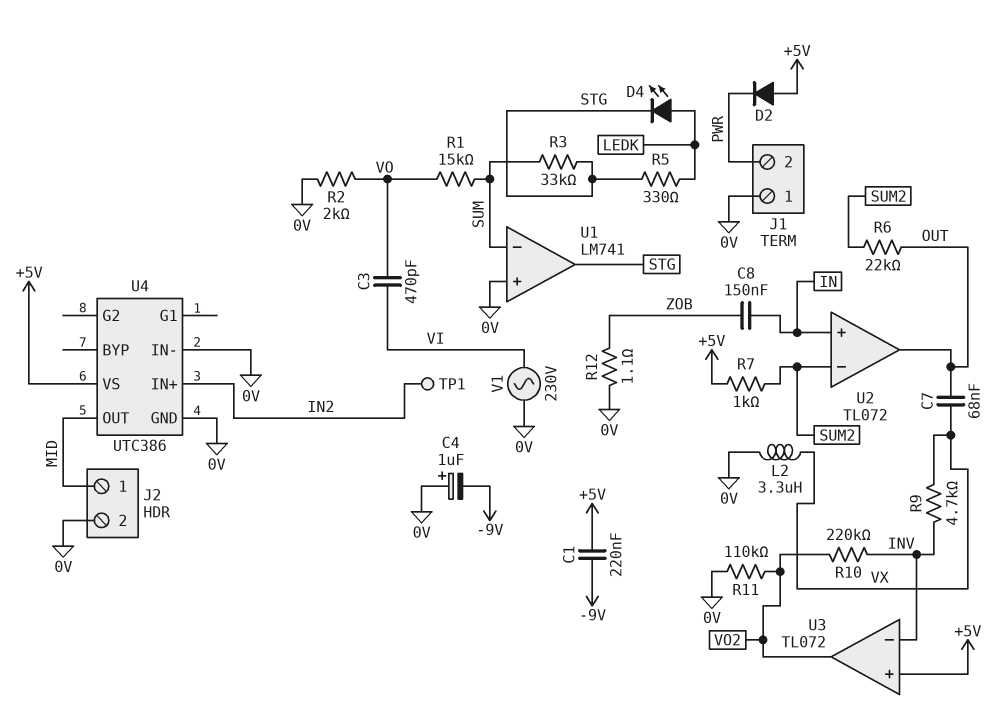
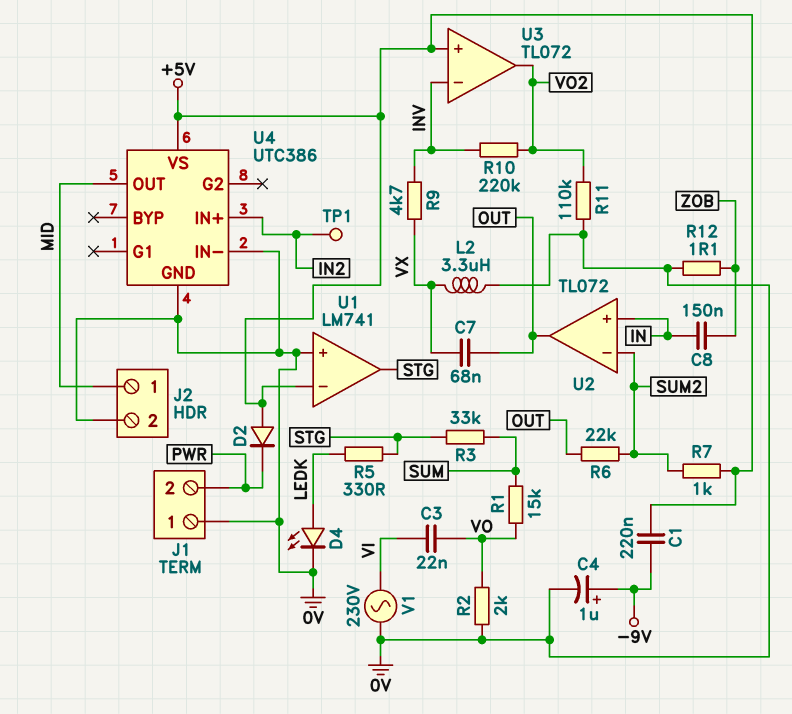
C3: 470pF (VI, VO) -> 22nF (VI, VO)
C4: 1uF (plus 0V, minus -9V) -> 1uF (plus -9V, minus 0V)
D4: LED (A LEDK, K STG) -> LED (A LEDK, K 0V)
U1 pin in-: SUM -> +5V

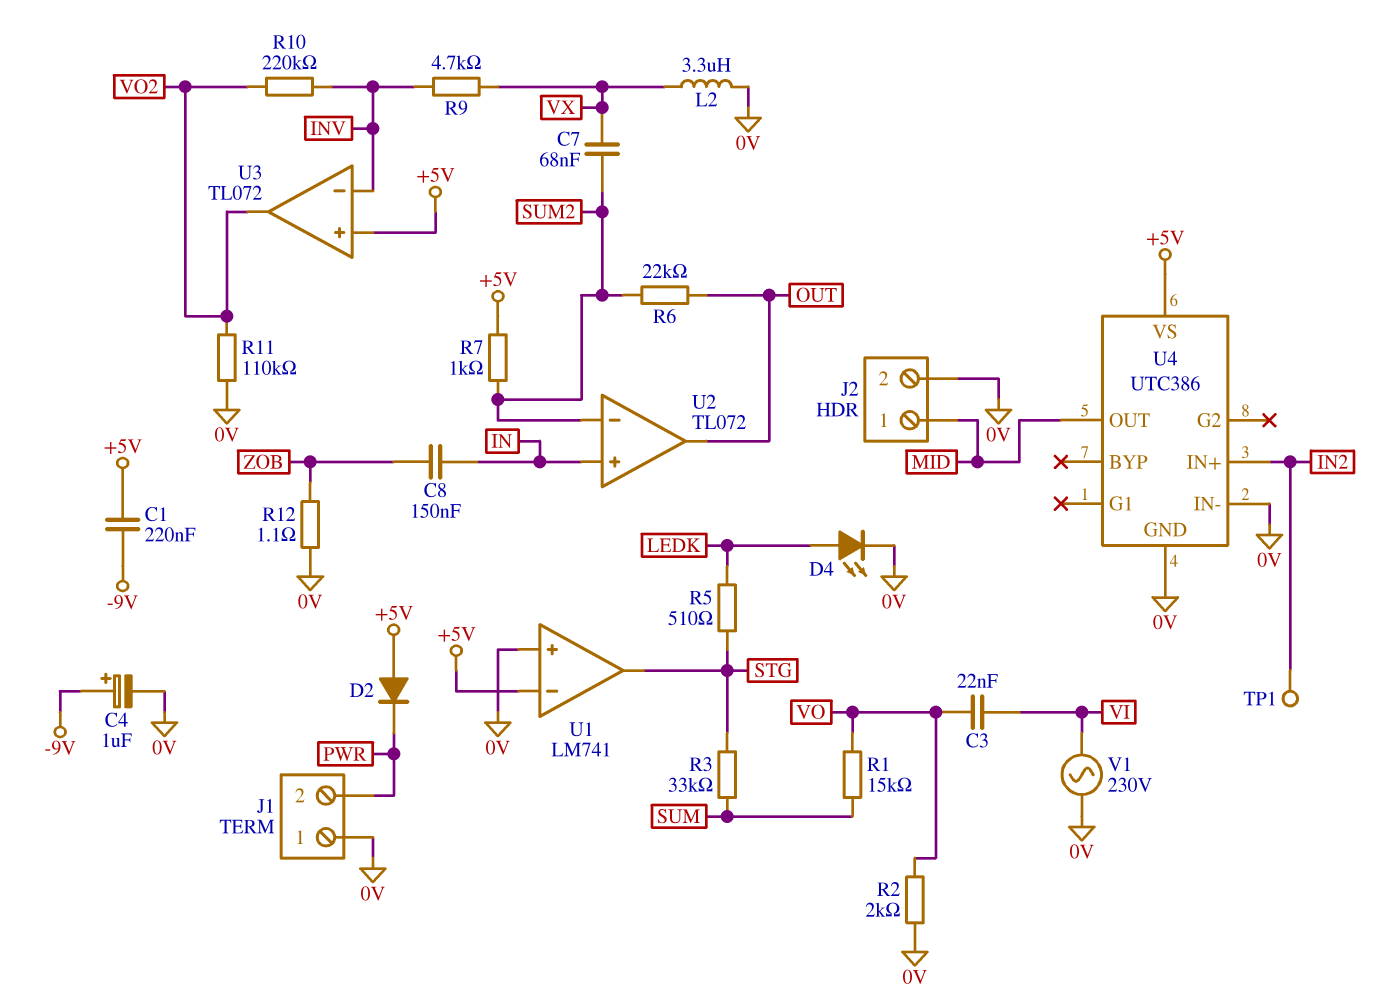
C7: 68nF (OUT, VX) -> 68nF (SUM2, VX)
R5: 330 (LEDK, STG) -> 510 (LEDK, STG)

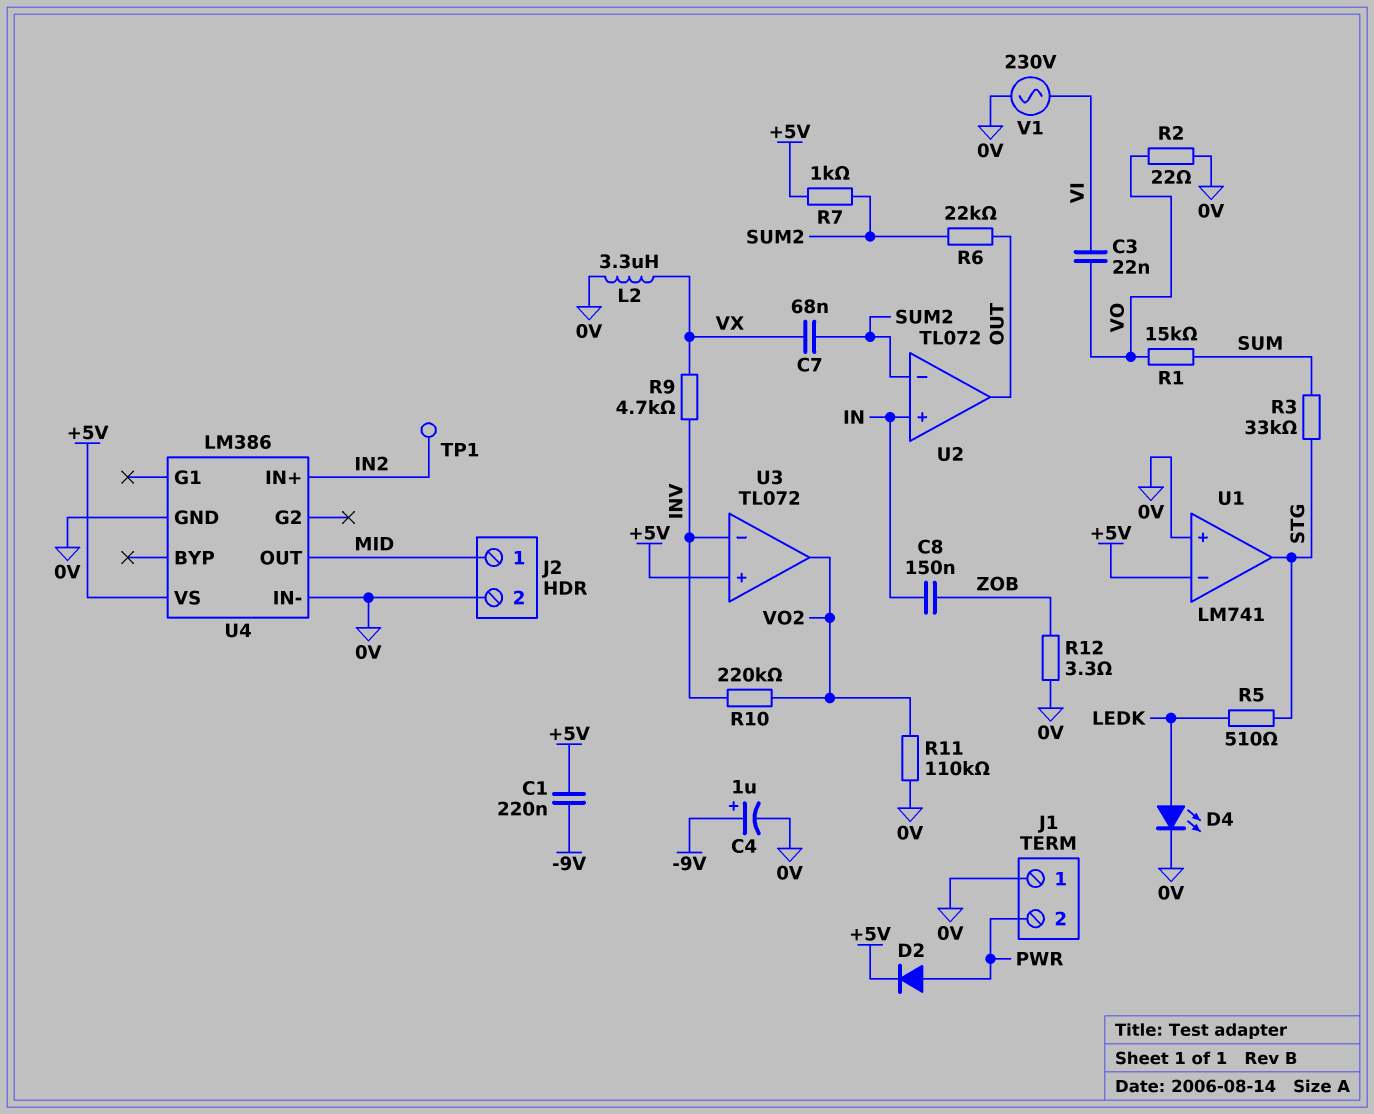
D2: diode (A +5V, K PWR) -> diode (A PWR, K +5V)
R2: 2k (0V, VO) -> 22 (0V, VO)
R12: 1.1 (0V, ZOB) -> 3.3 (0V, ZOB)
U4: UTC386 -> LM386

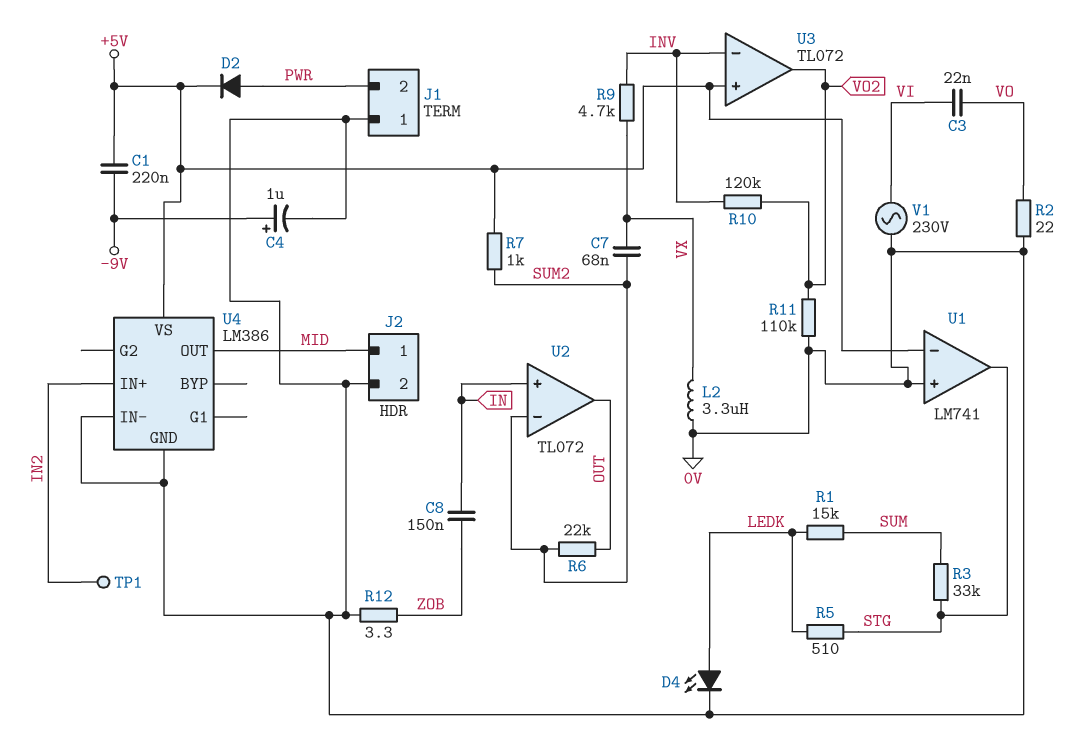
R1: 15k (SUM, VO) -> 15k (LEDK, SUM)
R10: 220k (INV, VO2) -> 120k (INV, VO2)

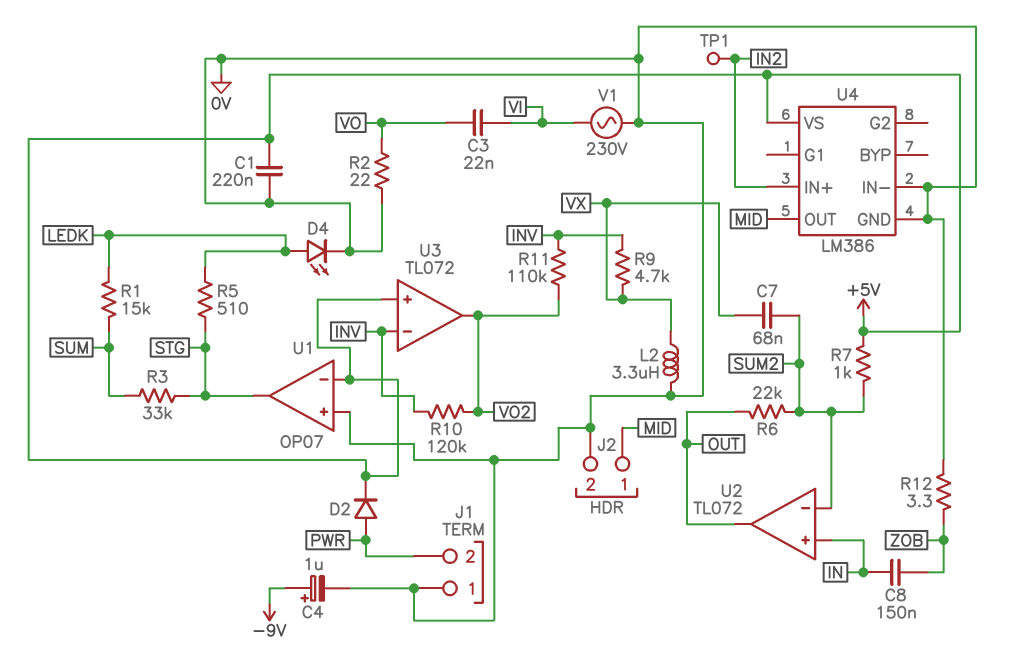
C1: 220nF (+5V, -9V) -> 220nF (+5V, 0V)
R11: 110k (0V, VO2) -> 110k (INV, VO2)
U1: LM741 -> OP07

